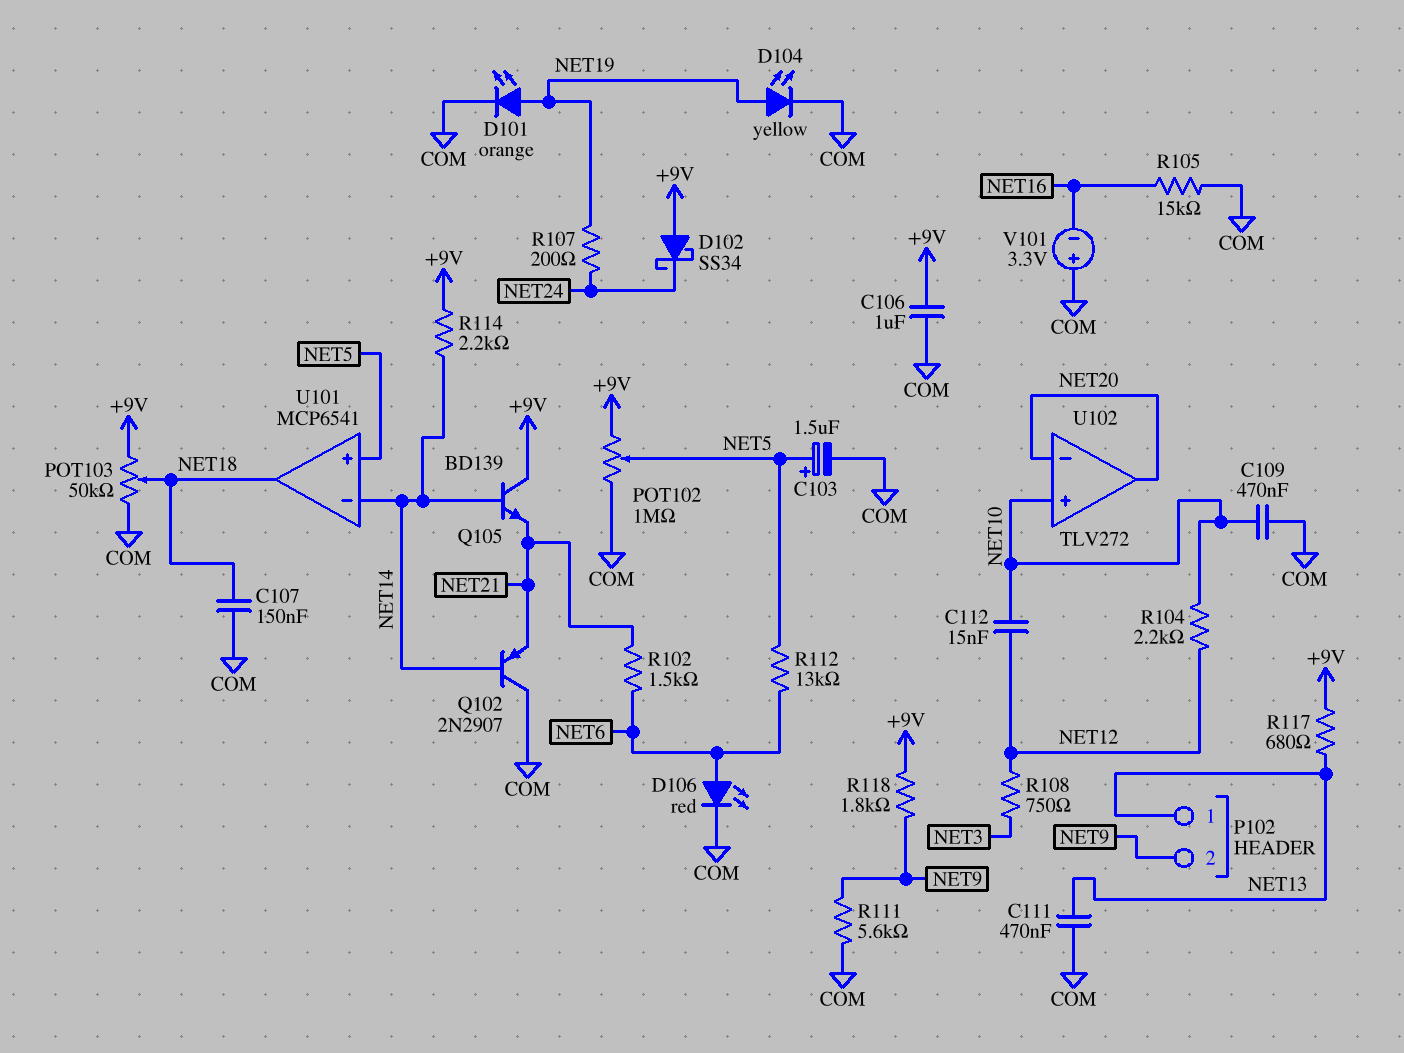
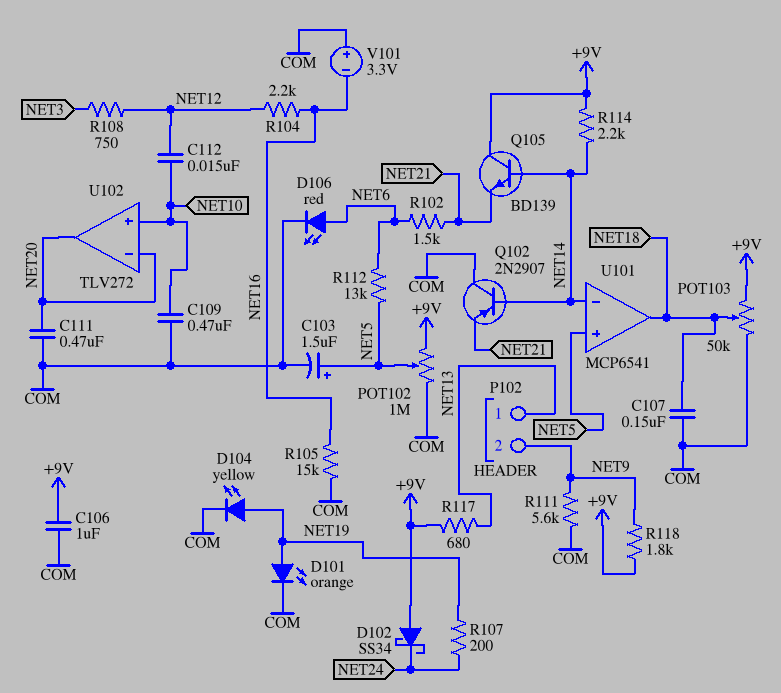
C111: 470nF (COM, NET13) -> 470nF (COM, NET20)
R104: 2.2k (NET10, NET12) -> 2.2k (NET12, NET16)

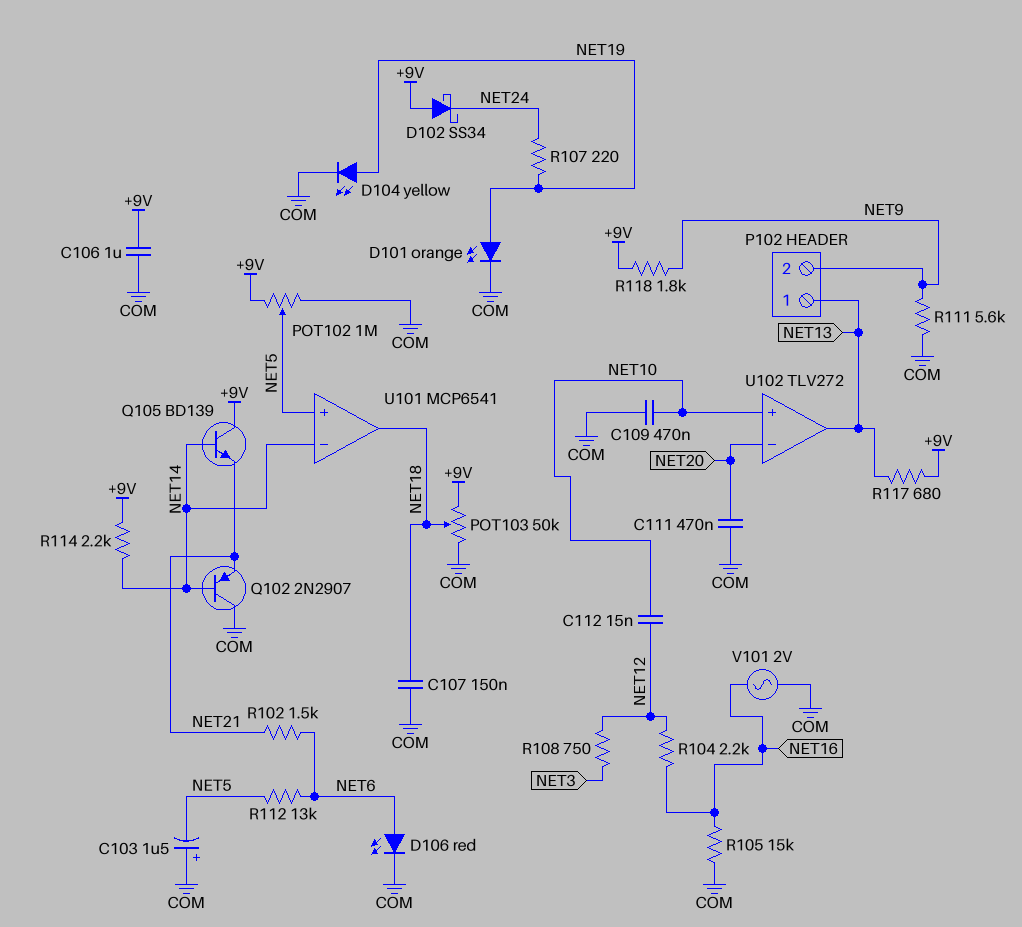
C103: 1.5uF (plus NET5, minus COM) -> 1.5uF (plus COM, minus NET5)
R107: 200 (NET19, NET24) -> 220 (NET19, NET24)
U102 pin out: NET20 -> NET13
V101: 3.3V (plus COM, minus NET16) -> AC 2V (COM, NET16)

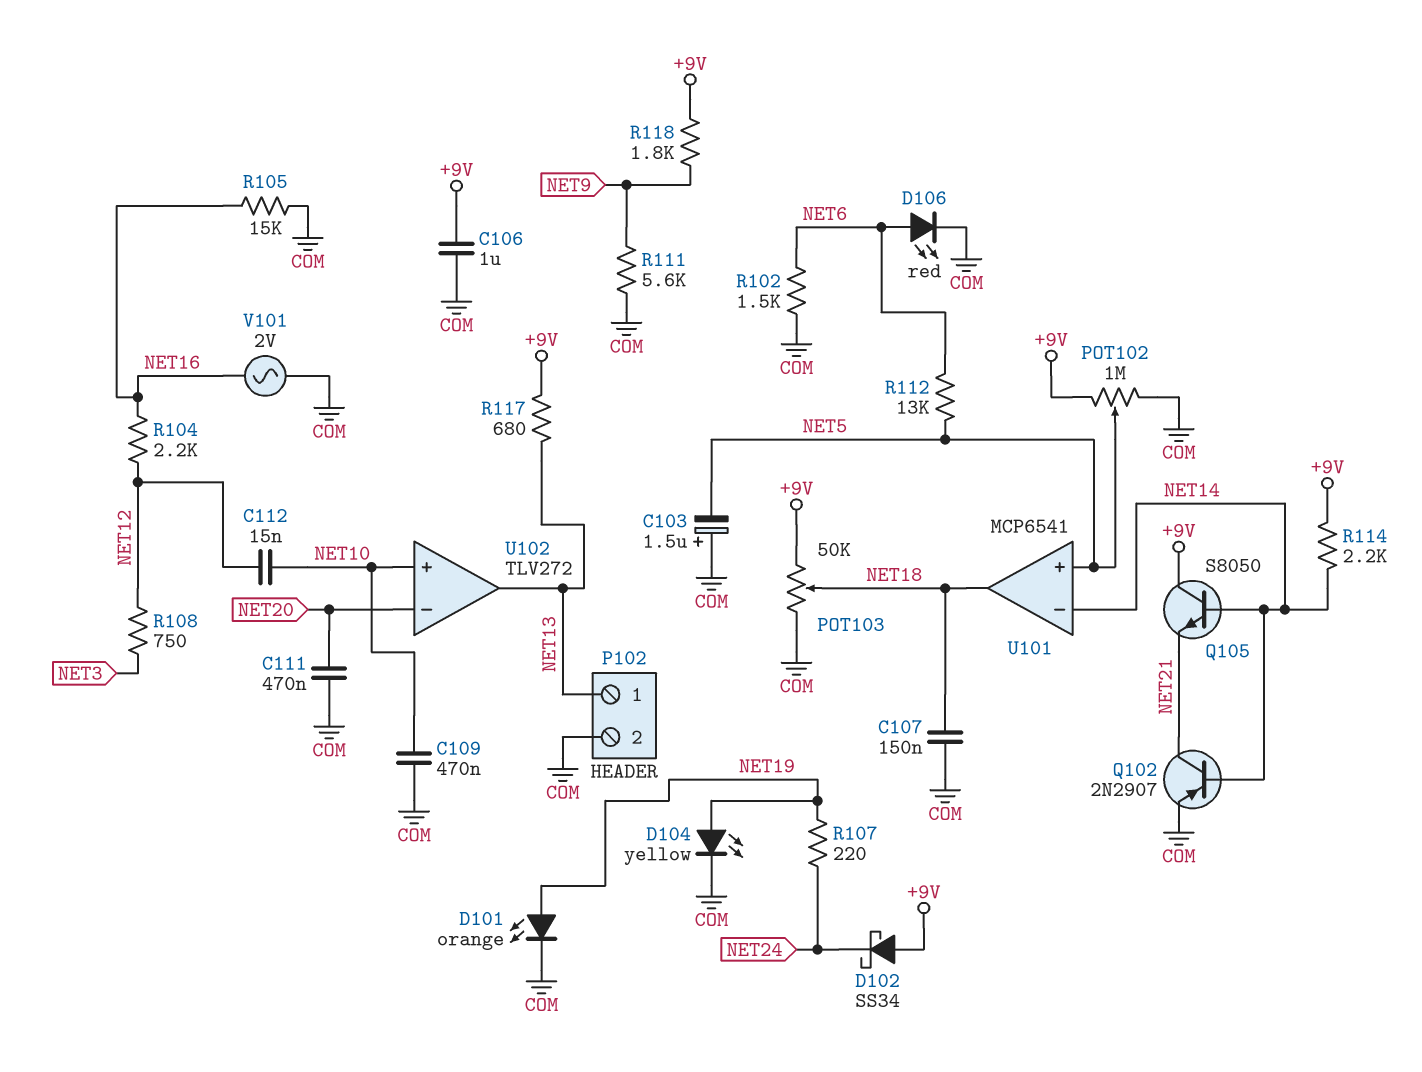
P102 pin 2: NET9 -> COM
Q102: PNP 2N2907 (B NET14, C COM, E NET21) -> PNP 2N2907 (B NET14, C NET21, E COM)
Q105: NPN BD139 (B NET14, C +9V, E NET21) -> NPN S8050 (B NET14, C +9V, E NET21)
R102: 1.5k (NET6, NET21) -> 1.5k (COM, NET6)

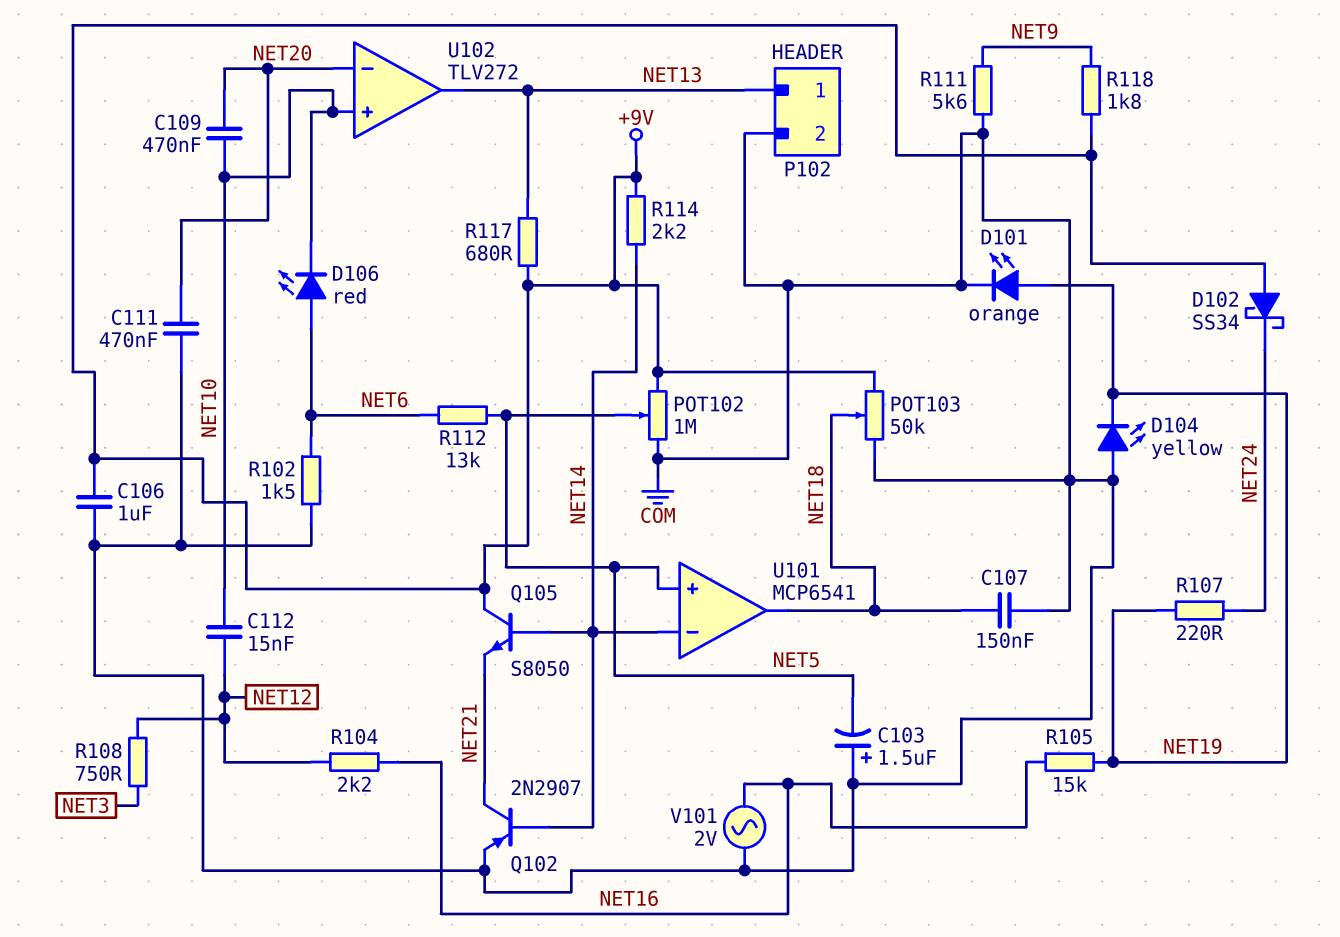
C109: 470nF (COM, NET10) -> 470nF (NET10, NET20)
D104: LED yellow (A NET19, K COM) -> LED yellow (A COM, K NET19)
D106: LED red (A NET6, K COM) -> LED red (A NET6, K NET10)
R105: 15k (COM, NET16) -> 15k (NET16, NET19)

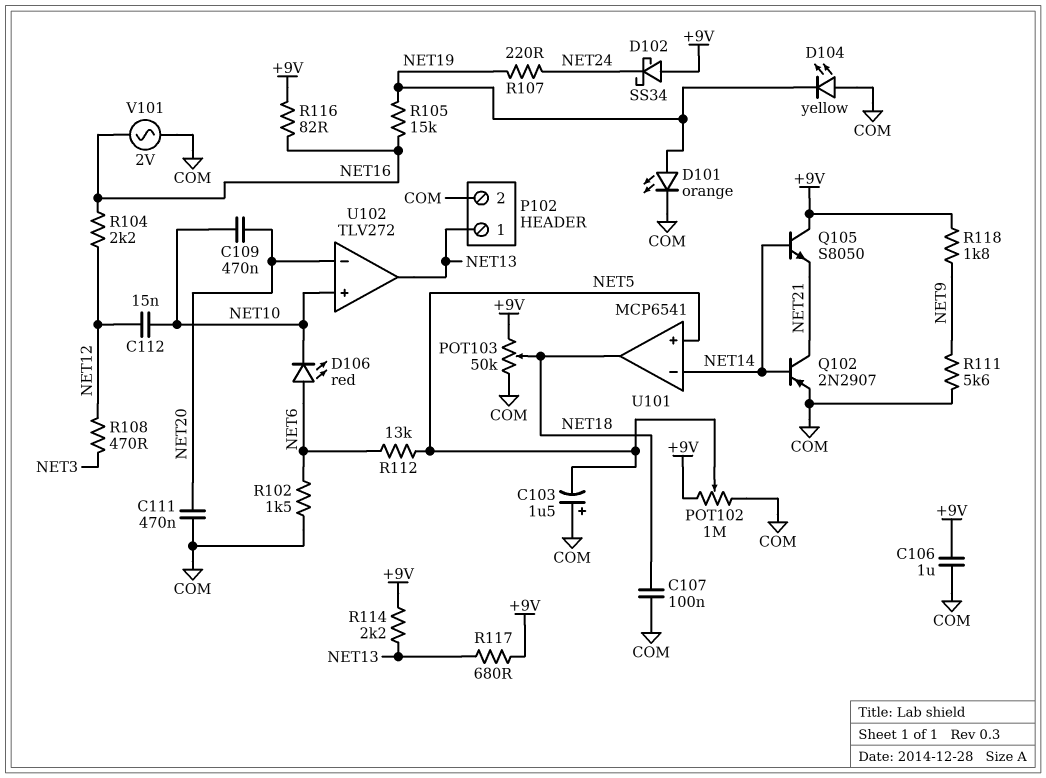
C107: 150nF (COM, NET18) -> 100nF (COM, NET18)
R108: 750 (NET3, NET12) -> 470 (NET3, NET12)
R114: 2.2k (+9V, NET14) -> 2.2k (+9V, NET13)
R116: none -> 82 (+9V, NET16)

